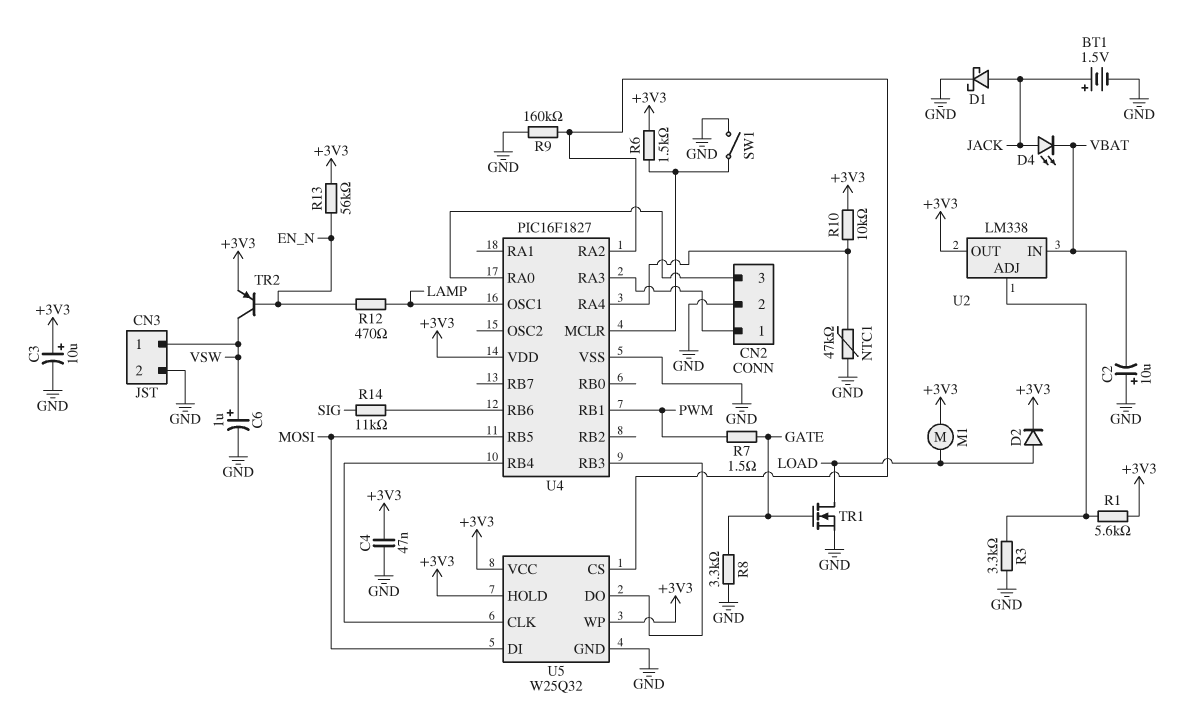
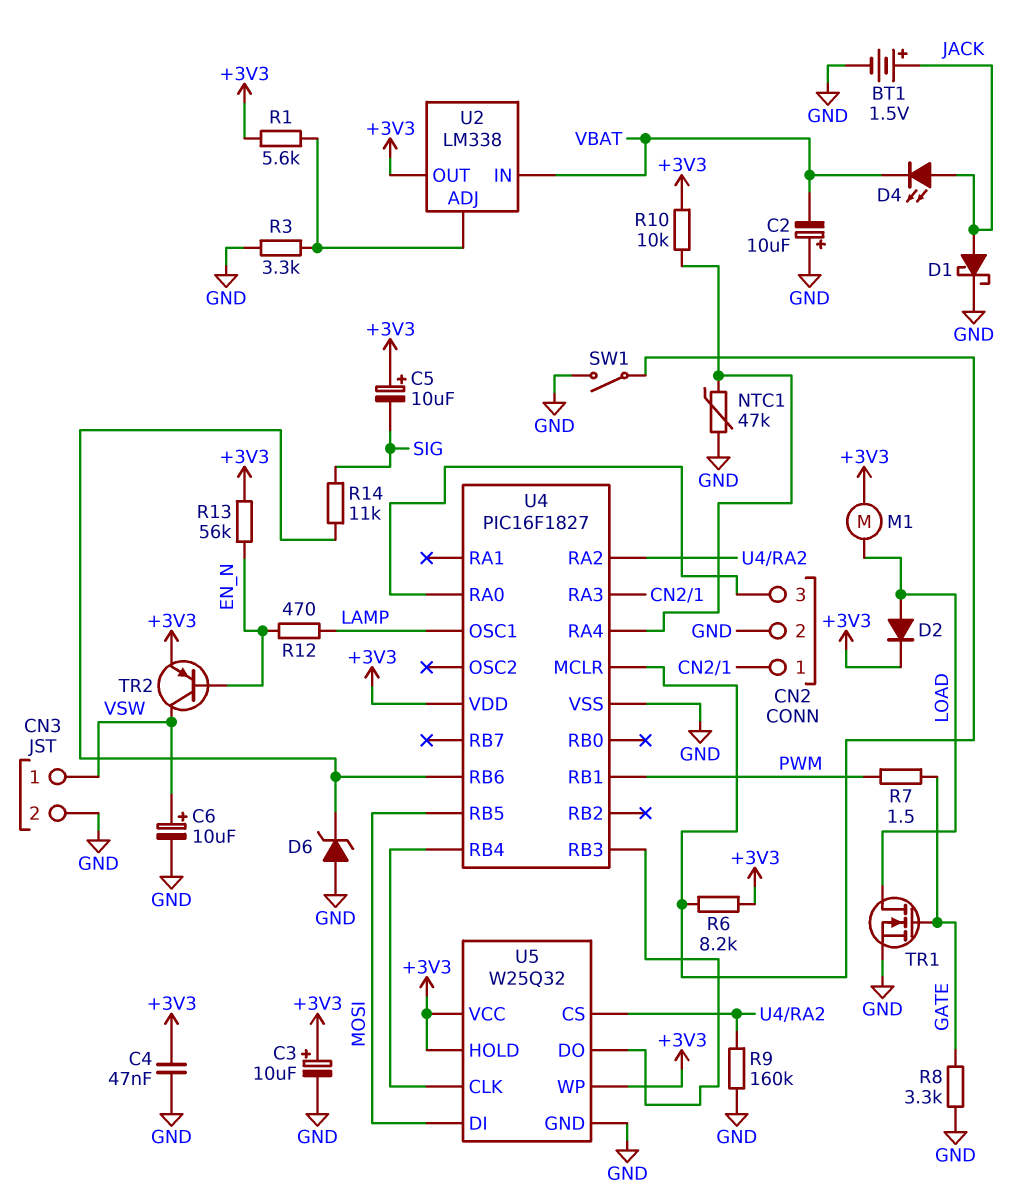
C5: none -> 10uF (plus +3V3, minus SIG)
C6: 1uF (plus VSW, minus GND) -> 10uF (plus VSW, minus GND)
D6: none -> zener (A GND, K U4/RB6)
R6: 1.5k (+3V3, U4/MCLR) -> 8.2k (+3V3, U4/MCLR)

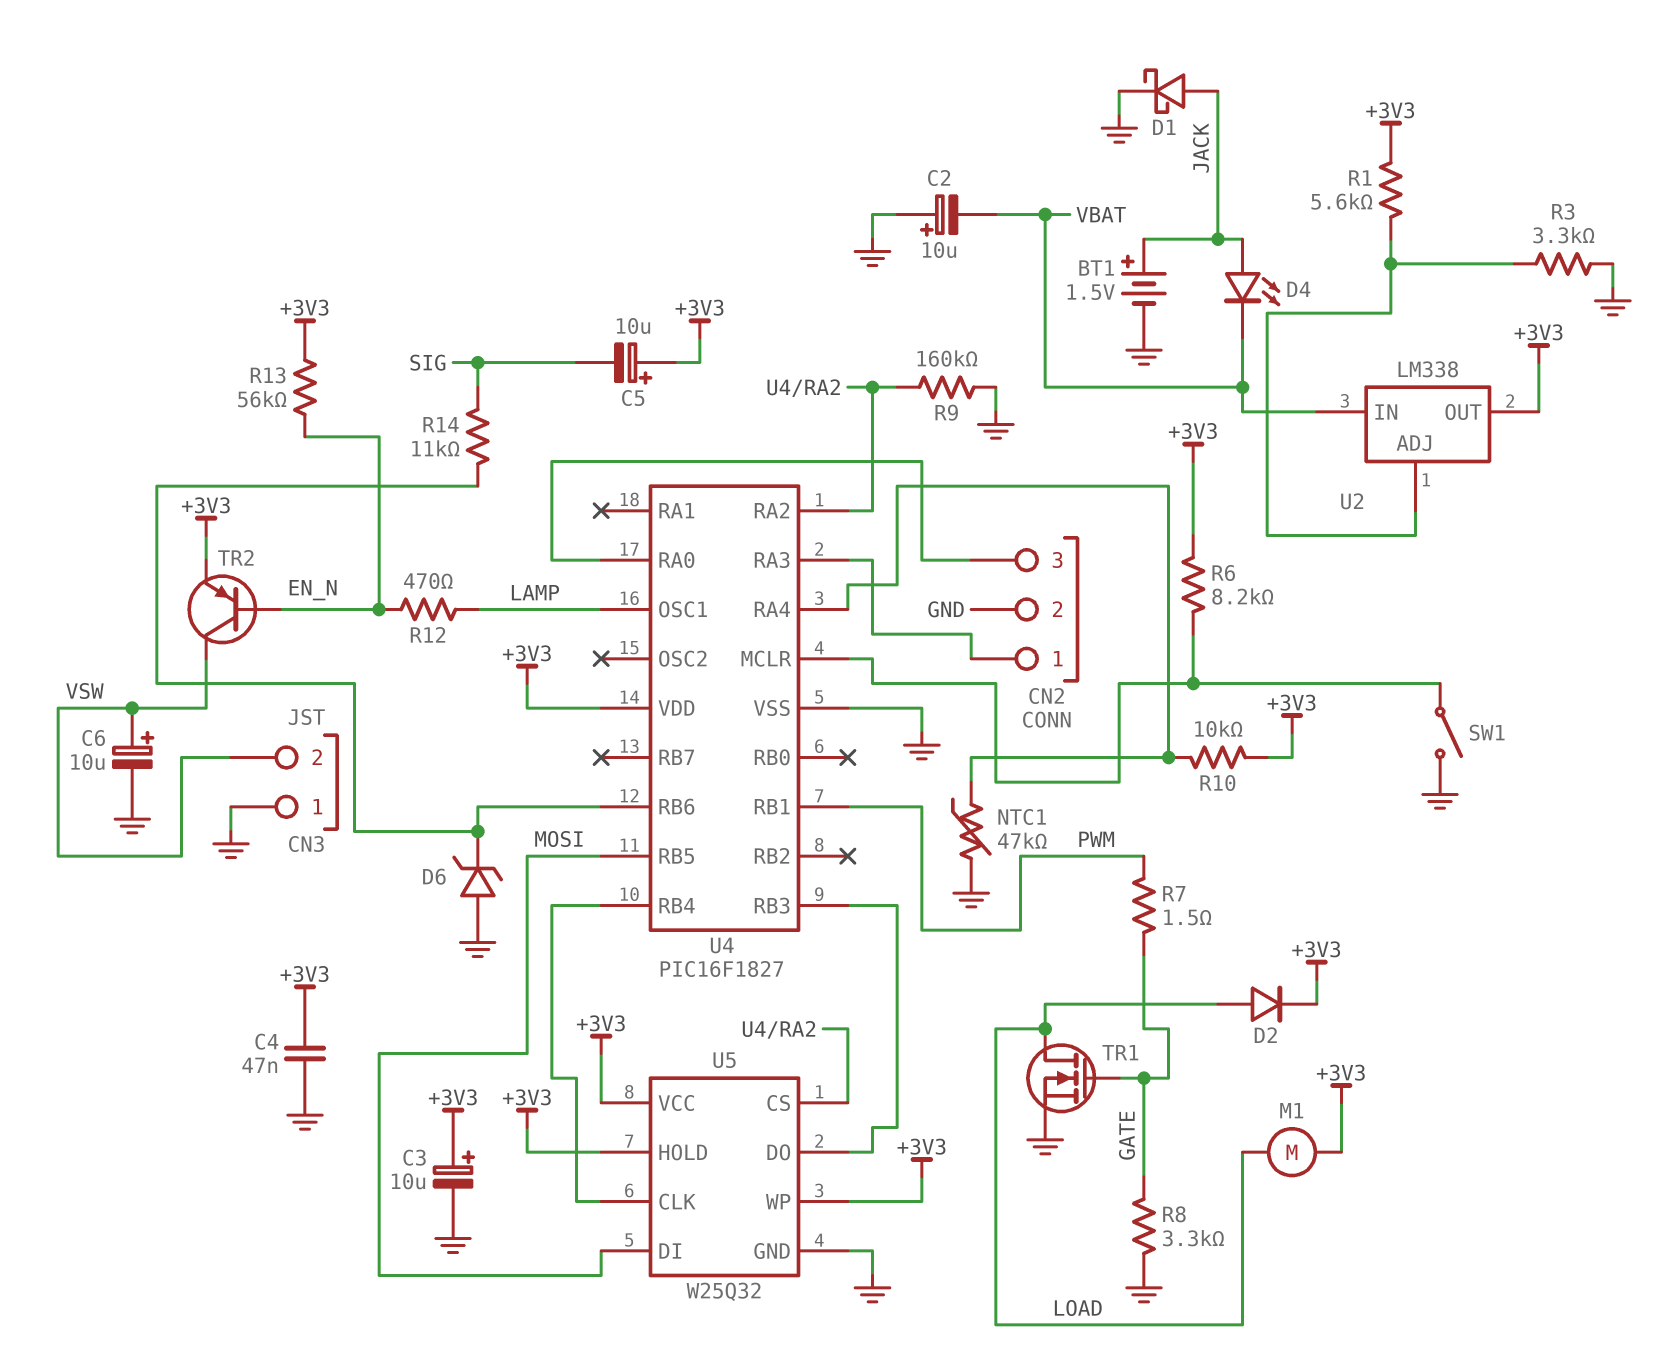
CN3 pin 1: VSW -> GND
CN3 pin 2: GND -> VSW

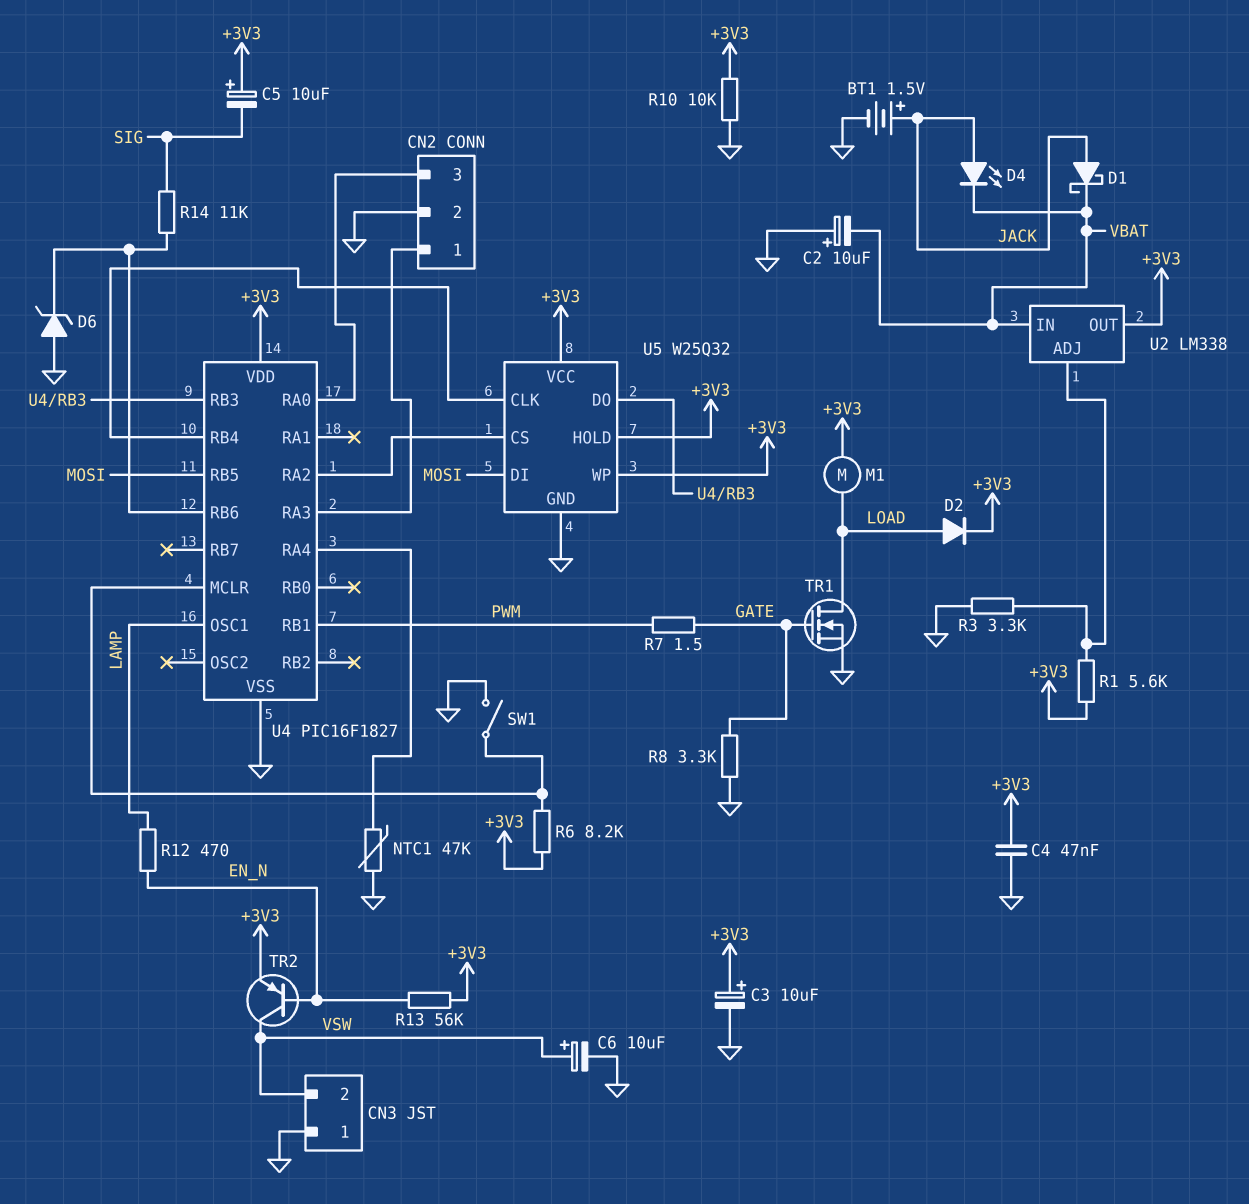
D1: schottky (A JACK, K GND) -> schottky (A JACK, K VBAT)
R9: 160k (GND, U4/RA2) -> none
R10: 10k (+3V3, U4/RA4) -> 10k (+3V3, GND)

